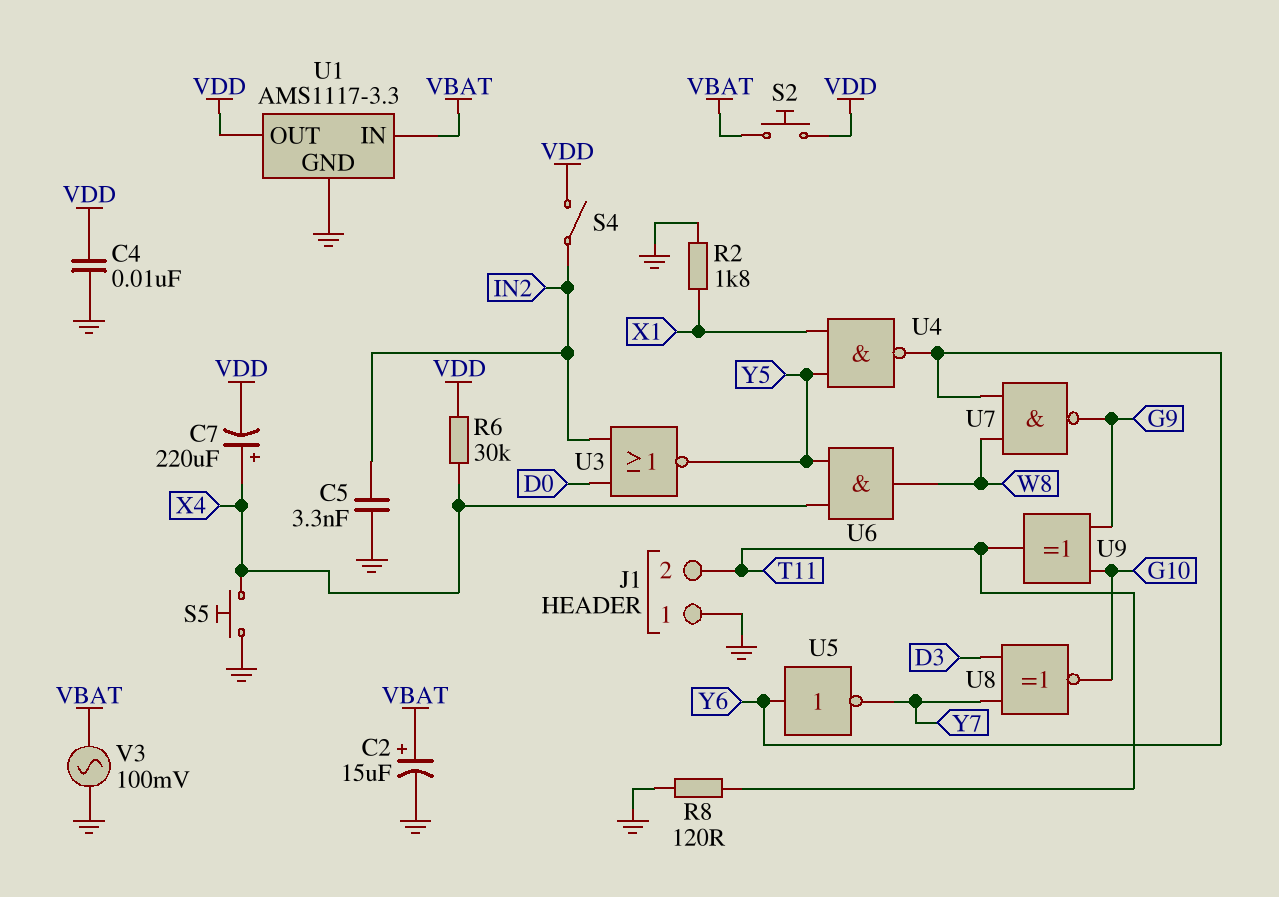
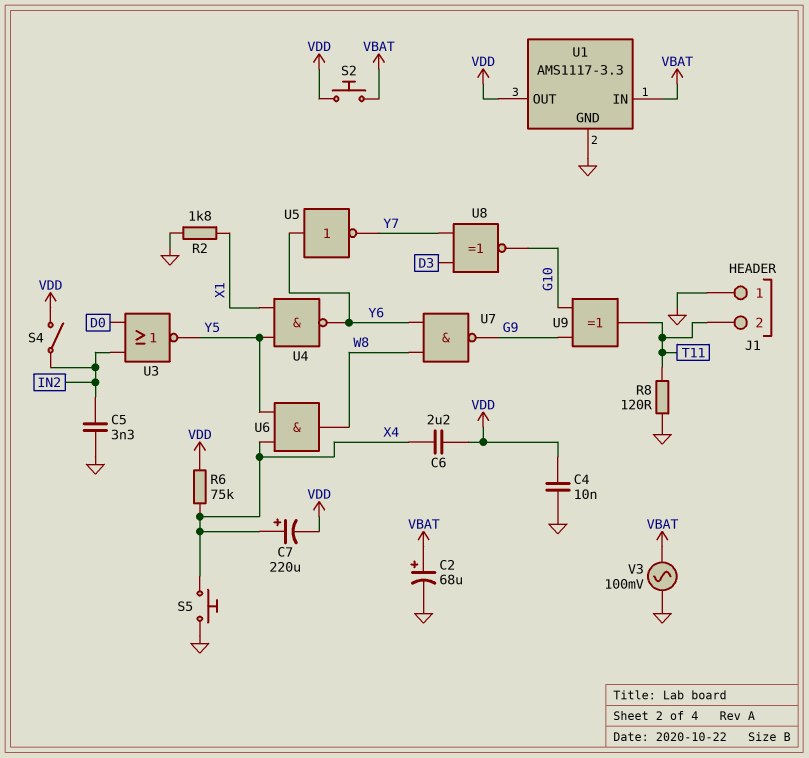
C2: 15uF (plus VBAT, minus GND) -> 68uF (plus VBAT, minus GND)
C6: none -> 2.2uF (VDD, X4)
R6: 30k (VDD, X4) -> 75k (VDD, X4)

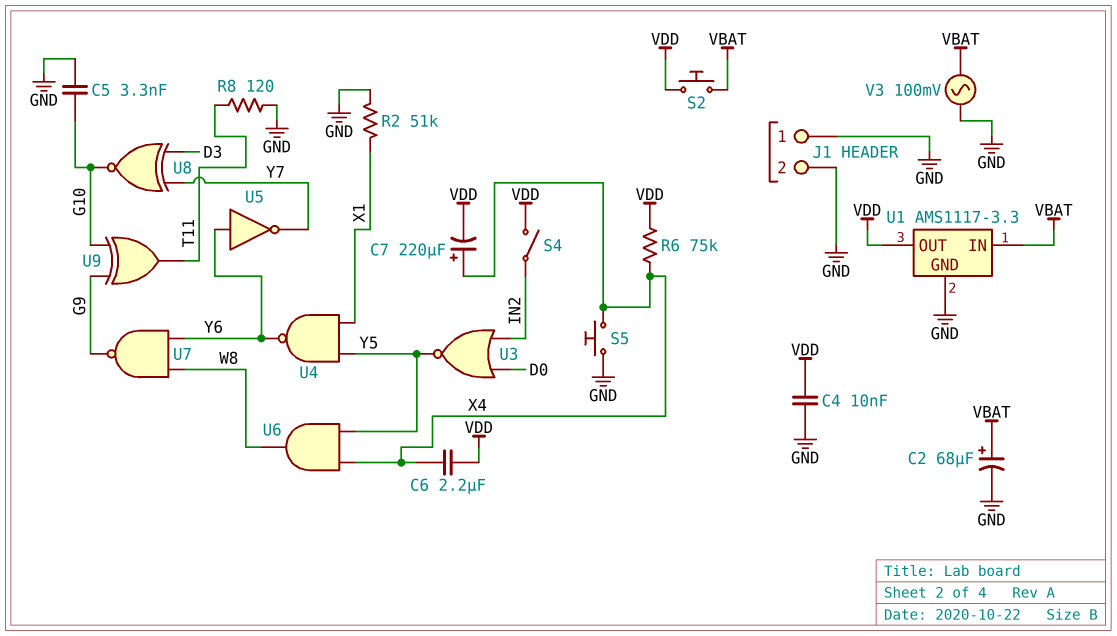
C5: 3.3nF (GND, IN2) -> 3.3nF (G10, GND)
J1 pin 2: T11 -> GND
R2: 1.8k (GND, X1) -> 51k (GND, X1)

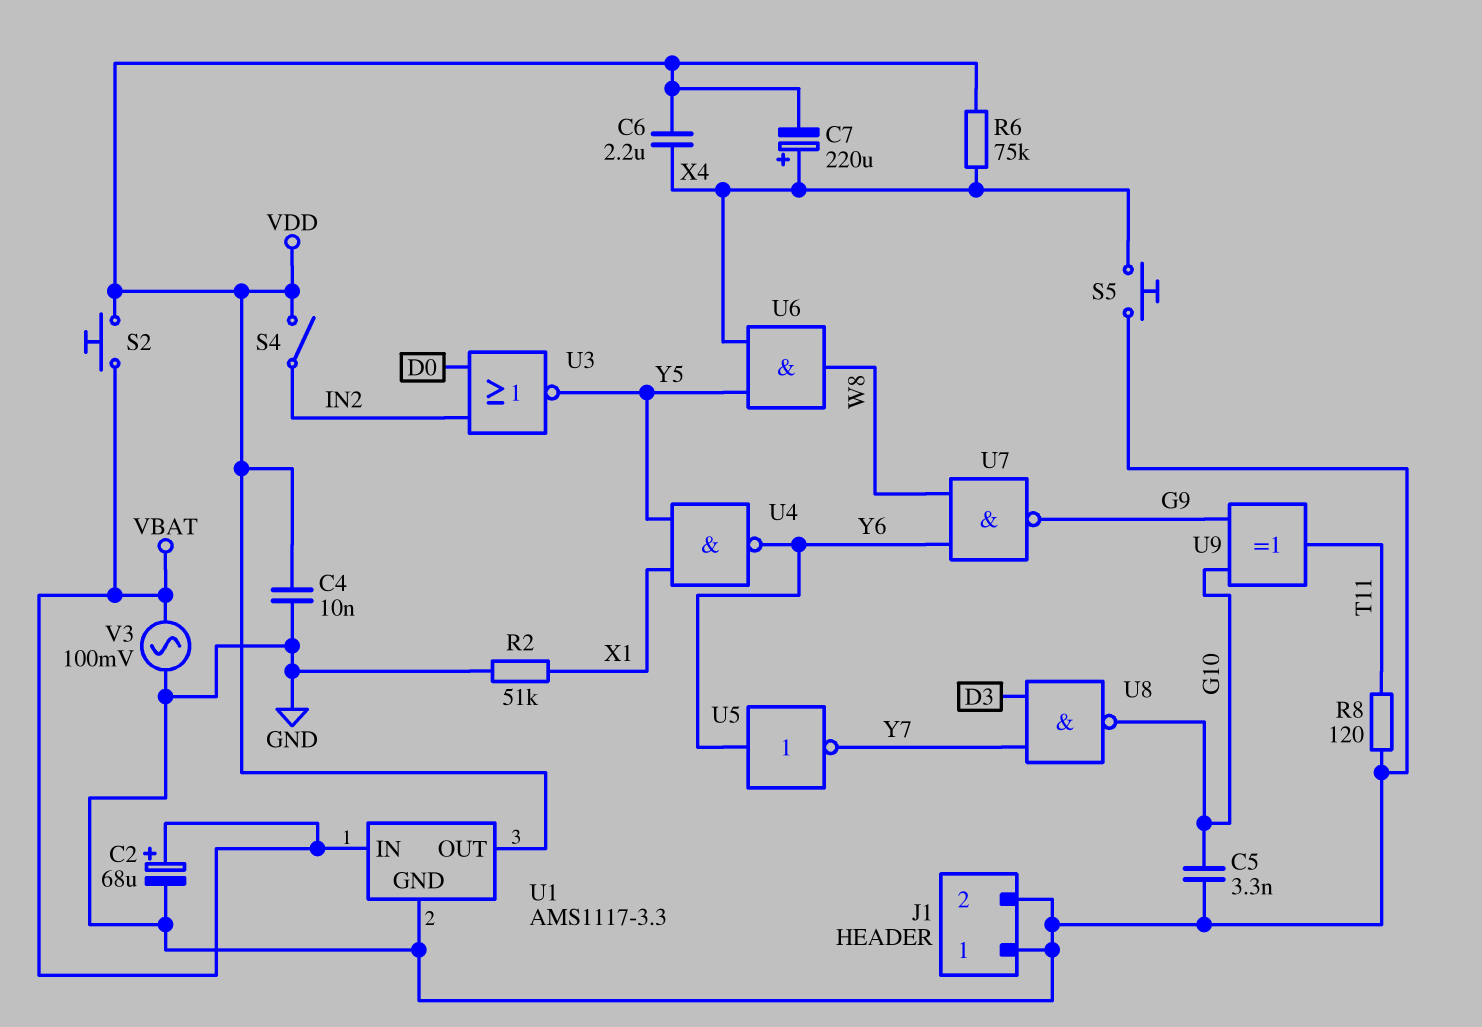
U8: XNOR (in D3, in Y7, out G10) -> NAND (in D3, in Y7, out G10)

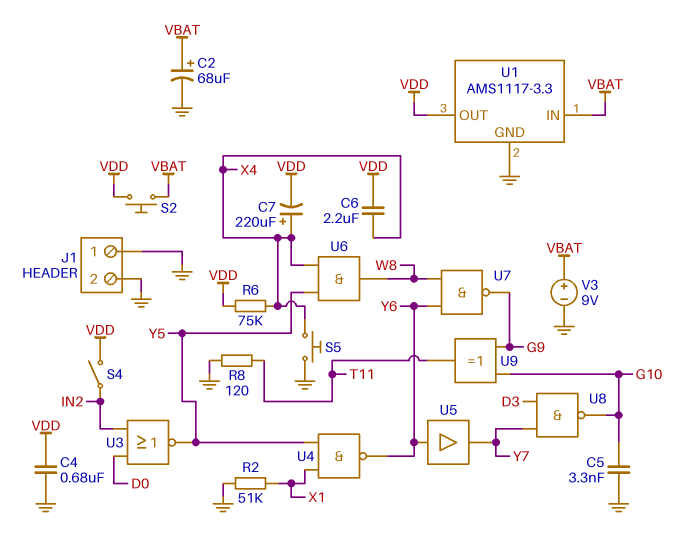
C4: 10nF (GND, VDD) -> 680nF (GND, VDD)
U5: NOT (in Y6, out Y7) -> buffer (in Y6, out Y7)
V3: AC 100mV (GND, VBAT) -> 9V (plus VBAT, minus GND)

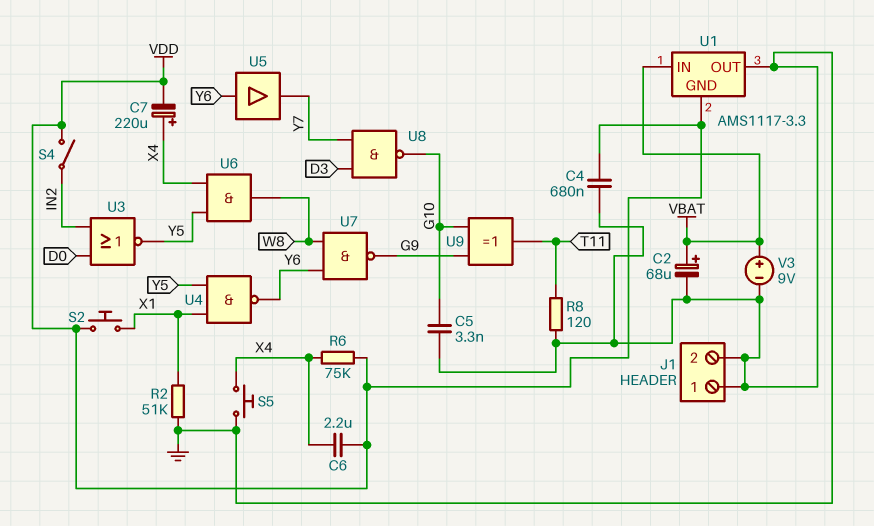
S2: button (VBAT, VDD) -> button (VDD, X1)
U1 pin GND: GND -> VDD
U1 pin OUT: VDD -> GND

